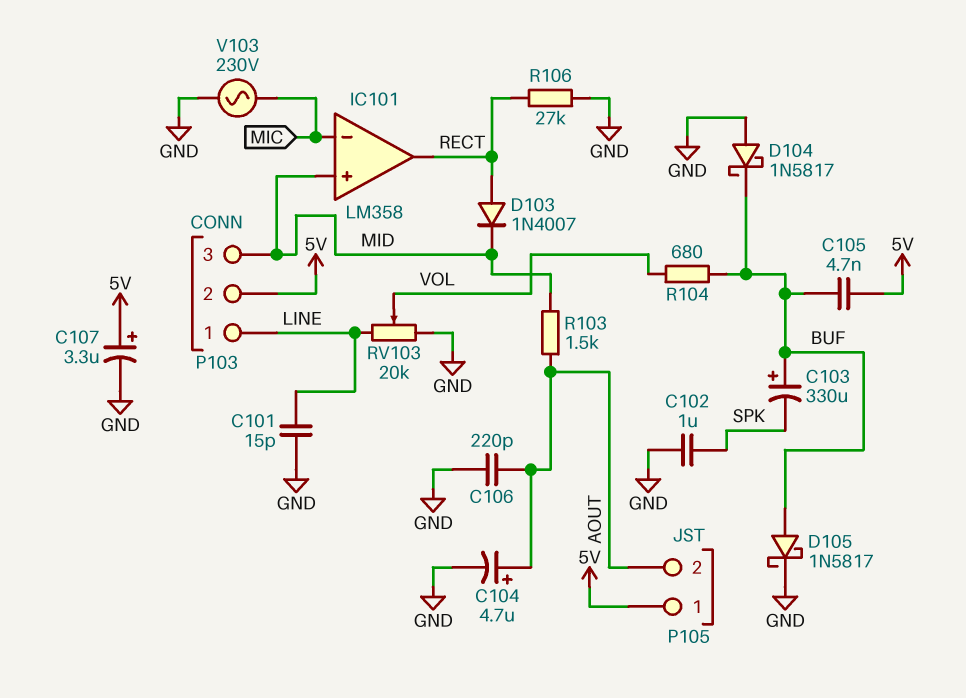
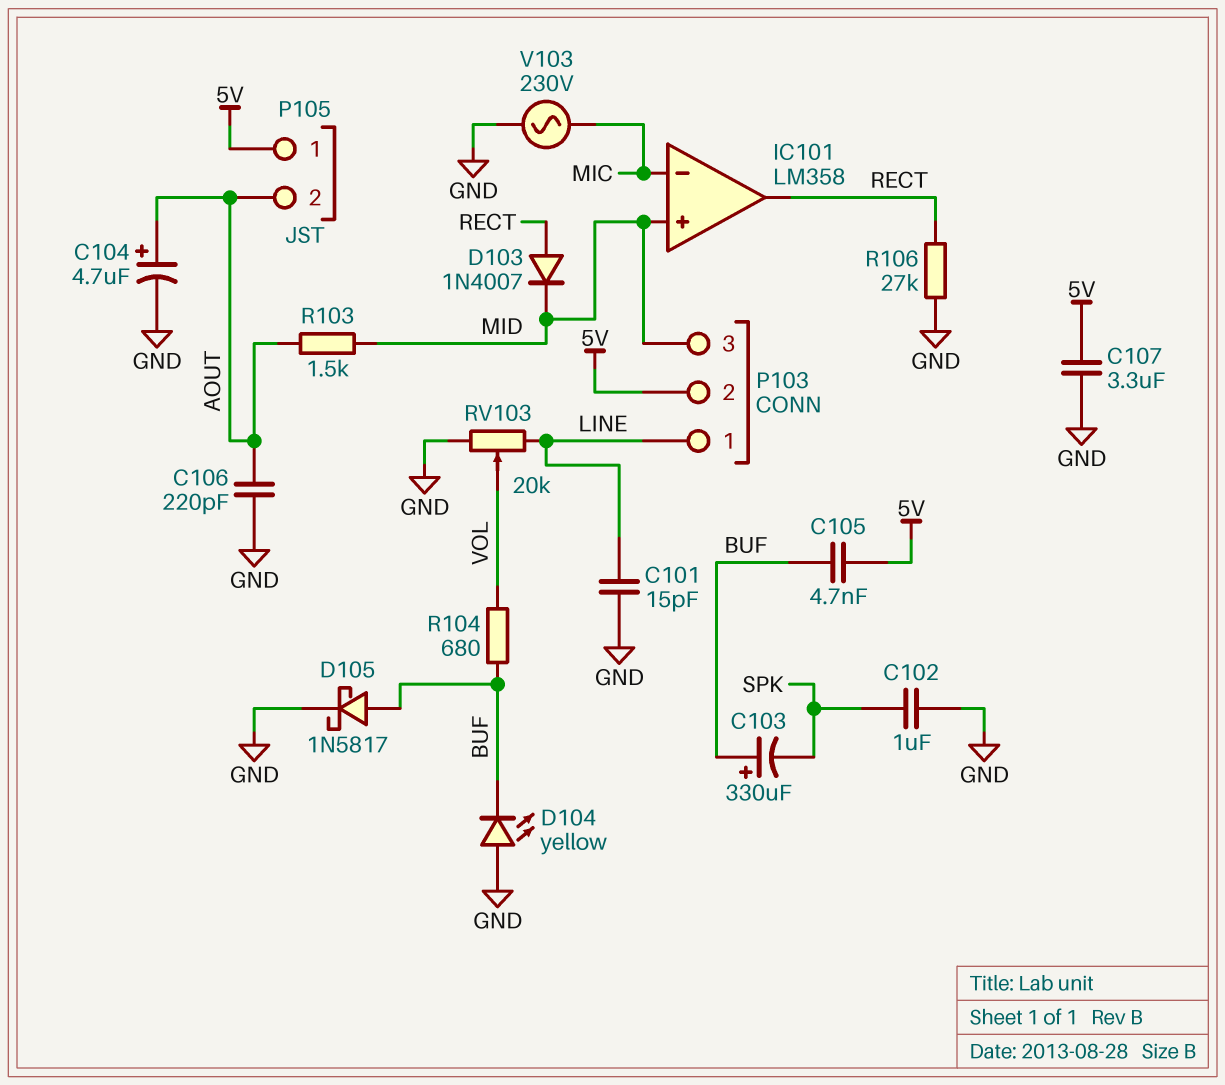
C107: 3.3uF (plus 5V, minus GND) -> 3.3uF (5V, GND)
D104: schottky 1N5817 (A GND, K BUF) -> LED yellow (A GND, K BUF)

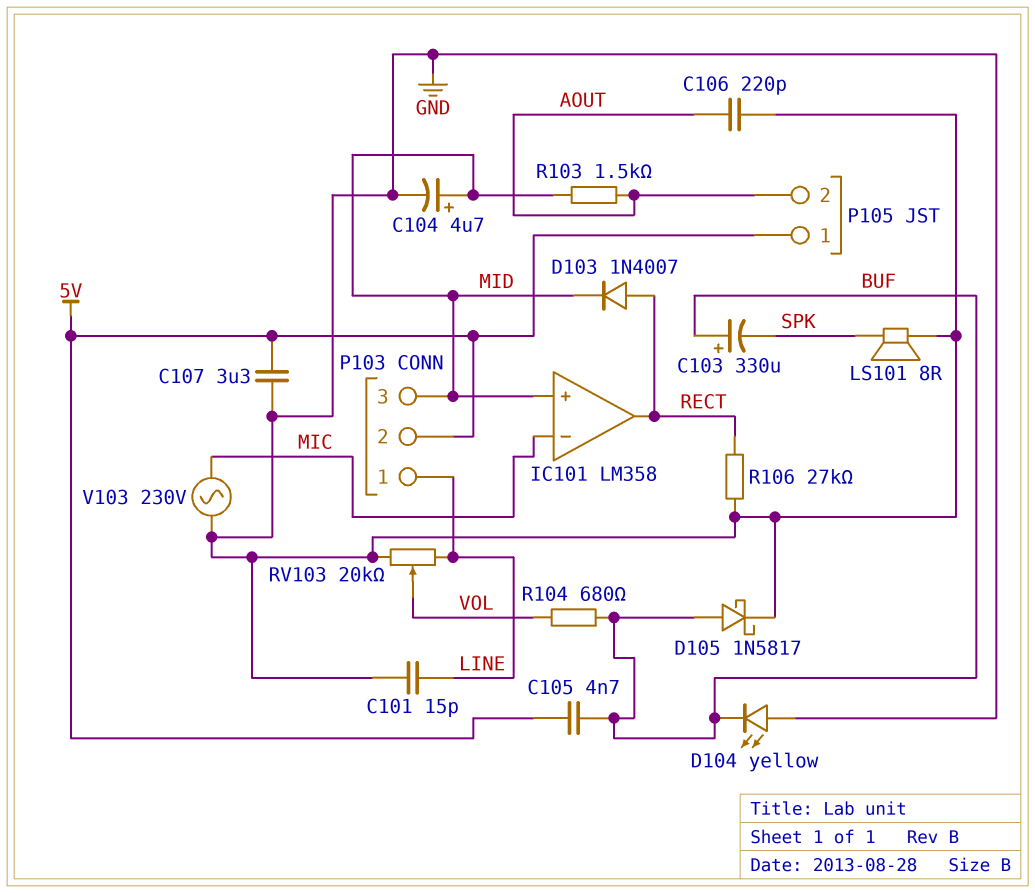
C102: 1uF (GND, SPK) -> none
C104: 4.7uF (plus AOUT, minus GND) -> 4.7uF (plus MID, minus GND)
LS101: none -> speaker 8R (GND, SPK)

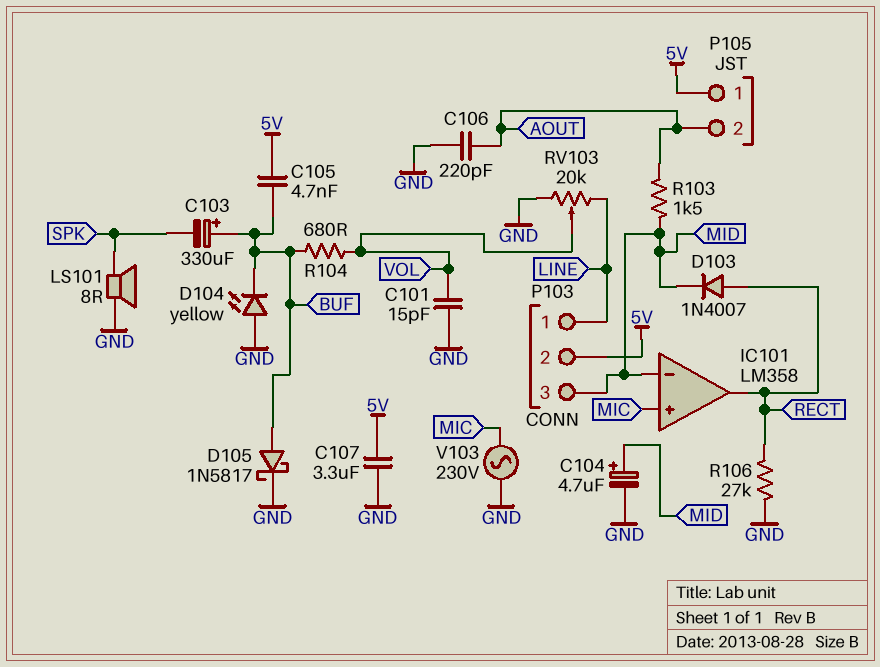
C101: 15pF (GND, LINE) -> 15pF (GND, VOL)
IC101 pin in+: MID -> MIC
IC101 pin in-: MIC -> MID

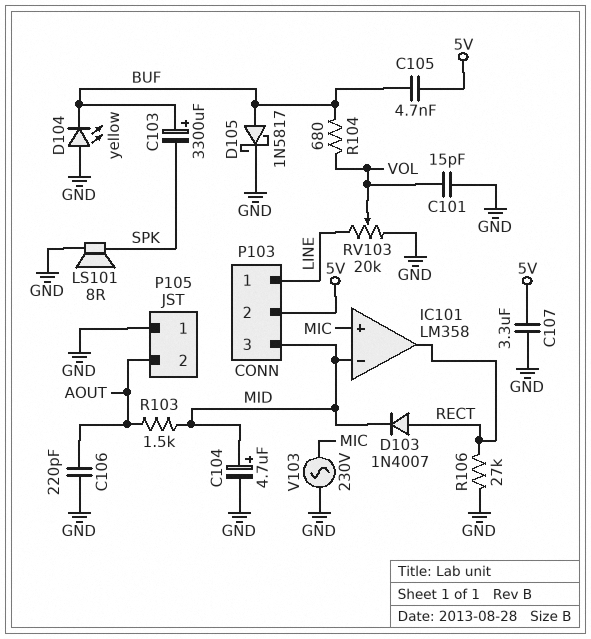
C103: 330uF (plus BUF, minus SPK) -> 3300uF (plus BUF, minus SPK)
P105 pin 1: 5V -> GND

